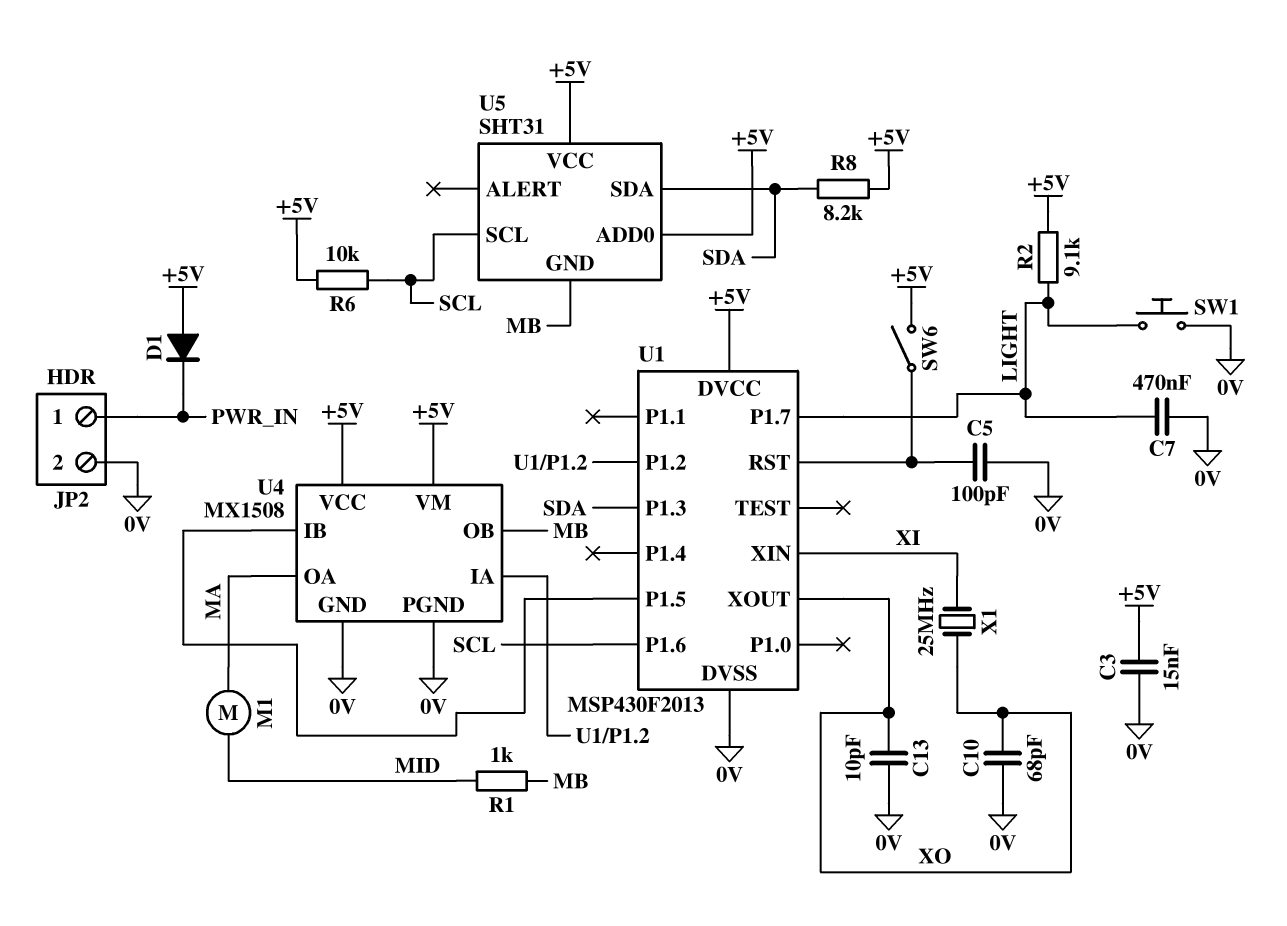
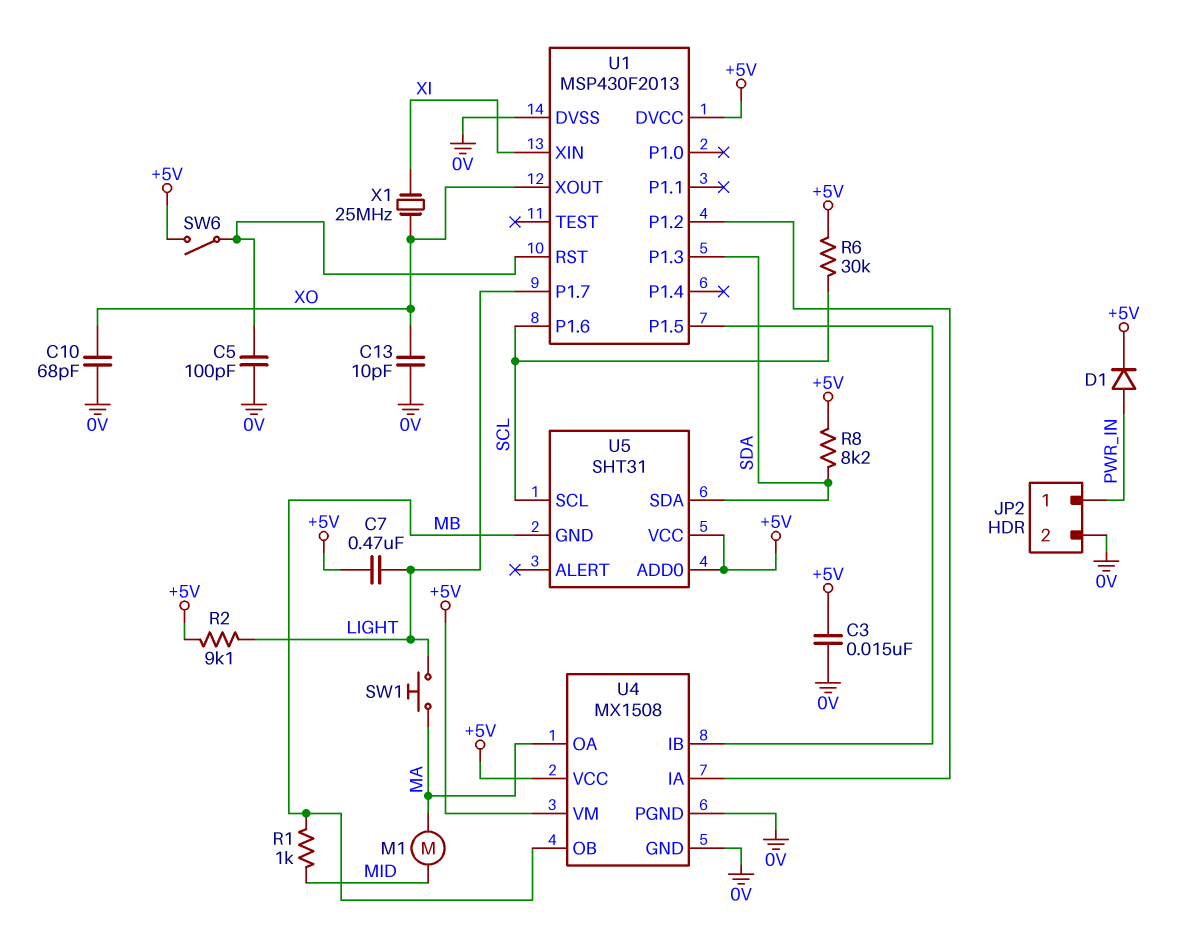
C7: 470nF (0V, LIGHT) -> 470nF (+5V, LIGHT)
D1: diode (A +5V, K PWR_IN) -> diode (A PWR_IN, K +5V)
R6: 10k (+5V, SCL) -> 30k (+5V, SCL)
SW1: button (0V, LIGHT) -> button (LIGHT, MA)

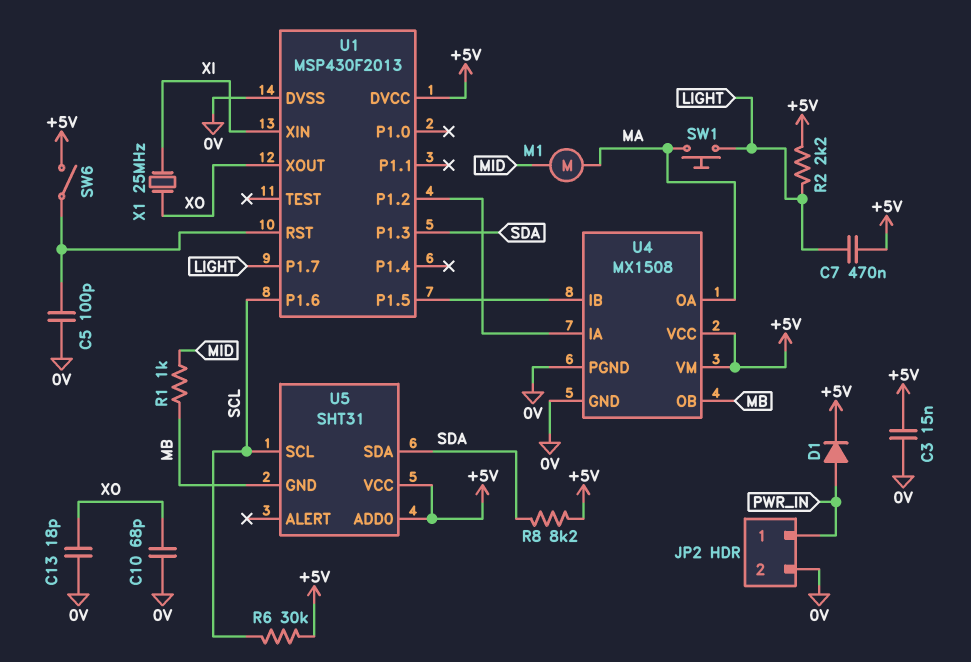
C13: 10pF (0V, XO) -> 18pF (0V, XO)
R2: 9.1k (+5V, LIGHT) -> 2.2k (+5V, LIGHT)

